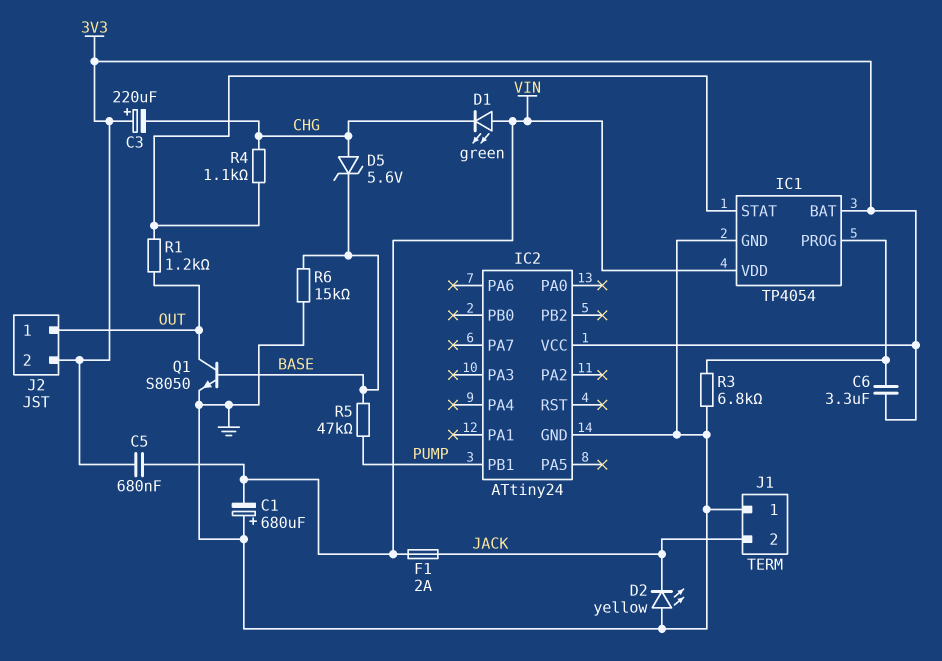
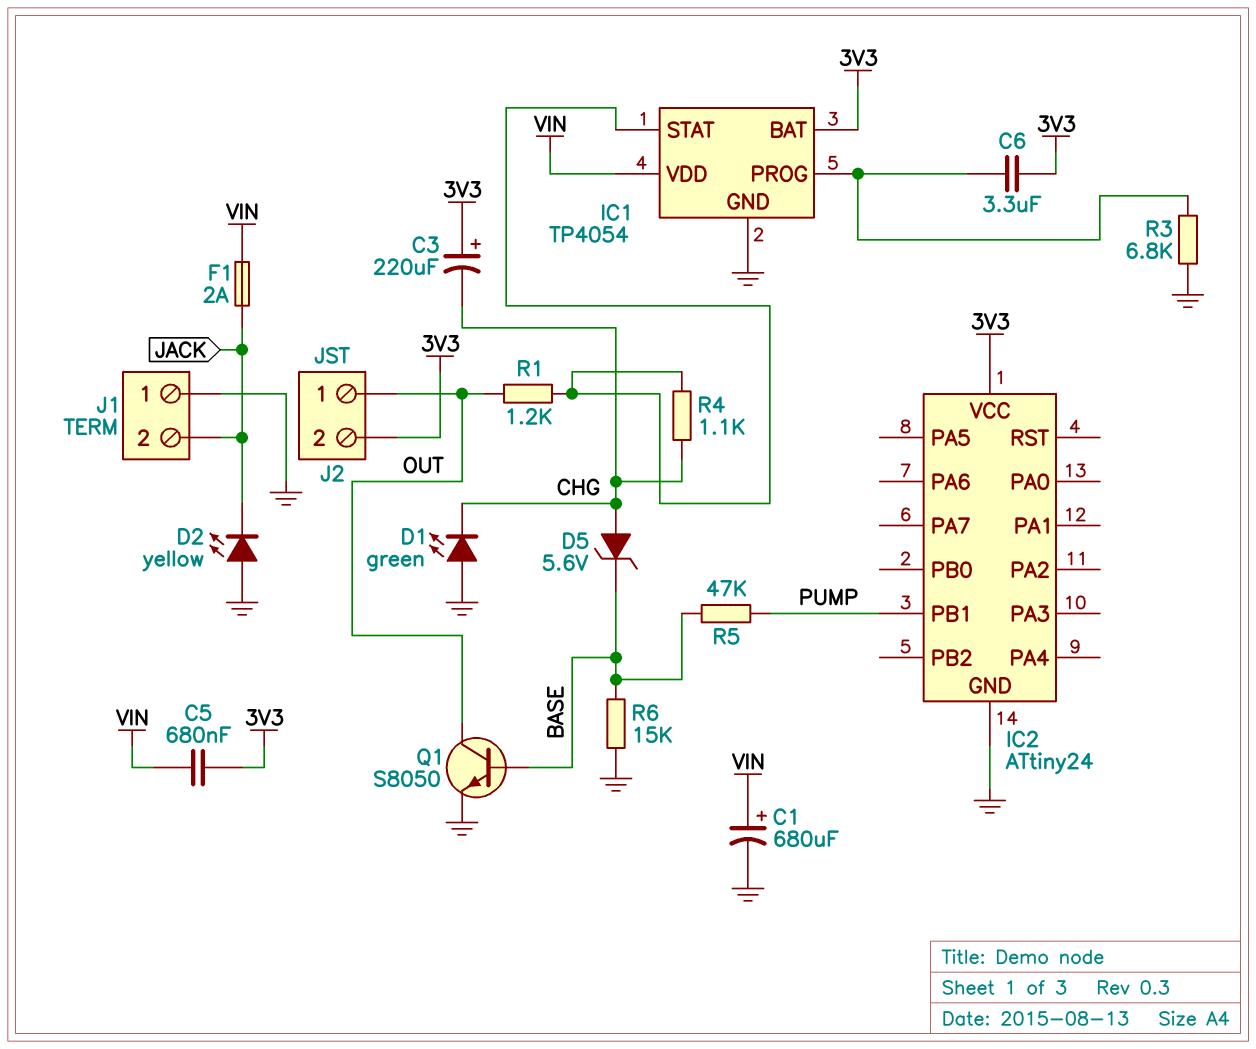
C1: 680uF (plus GND, minus VIN) -> 680uF (plus VIN, minus GND)
D1: LED green (A VIN, K CHG) -> LED green (A GND, K CHG)

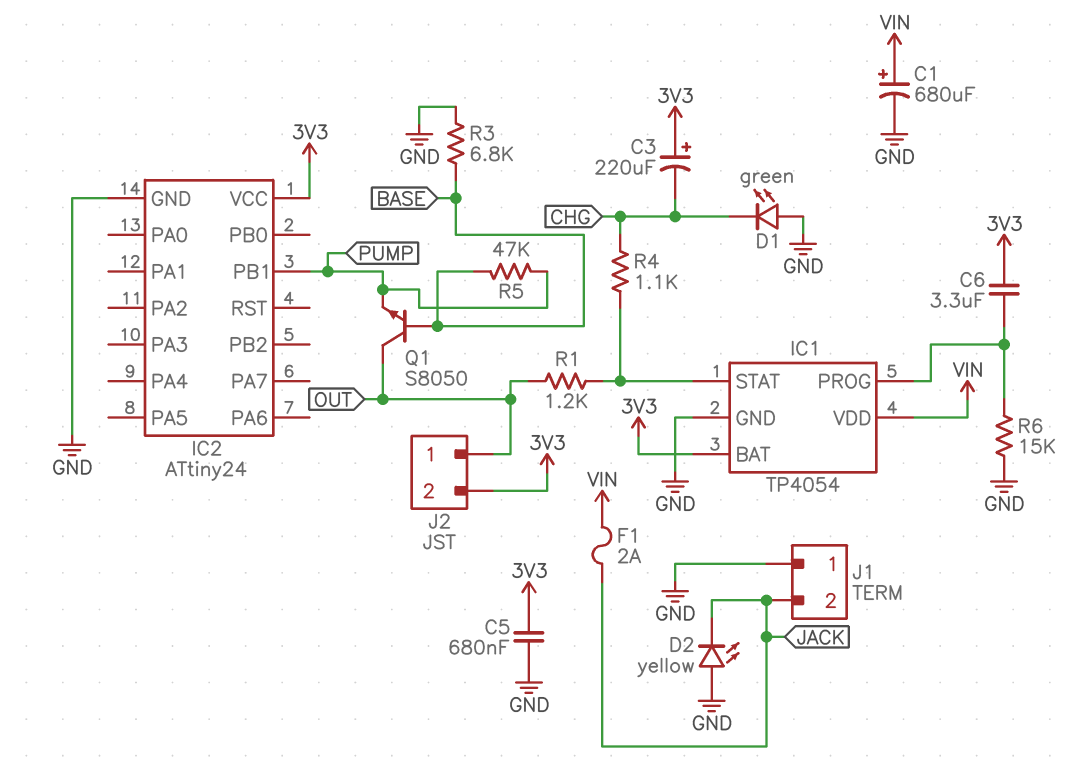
C5: 680nF (3V3, VIN) -> 680nF (3V3, GND)
D5: zener 5.6V (A CHG, K BASE) -> none
Q1: NPN S8050 (B BASE, C OUT, E GND) -> NPN S8050 (B BASE, C OUT, E PUMP)
R3: 6.8k (GND, IC1/PROG) -> 6.8k (BASE, GND)
R6: 15k (BASE, GND) -> 15k (GND, IC1/PROG)

